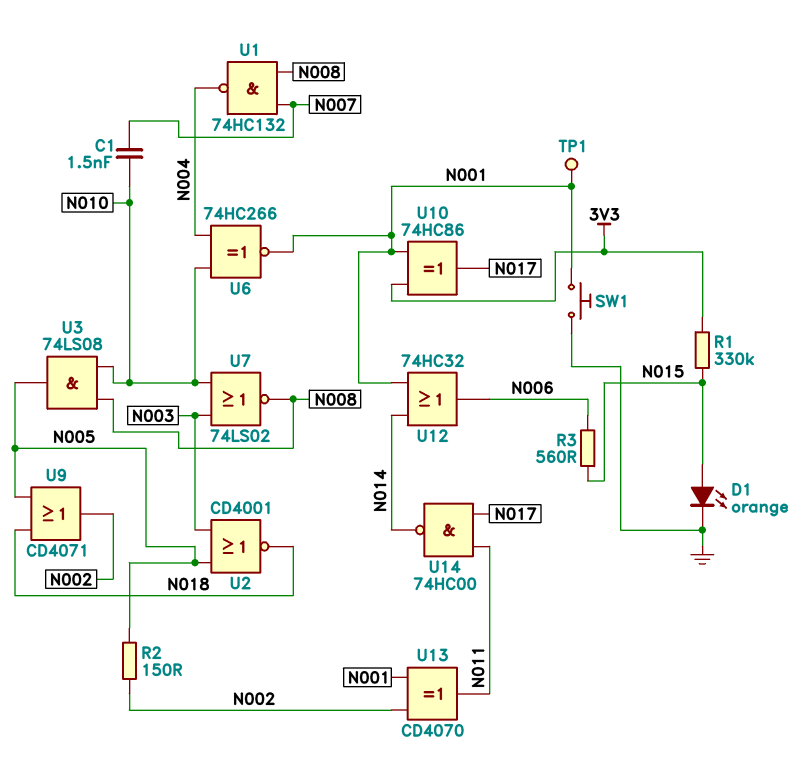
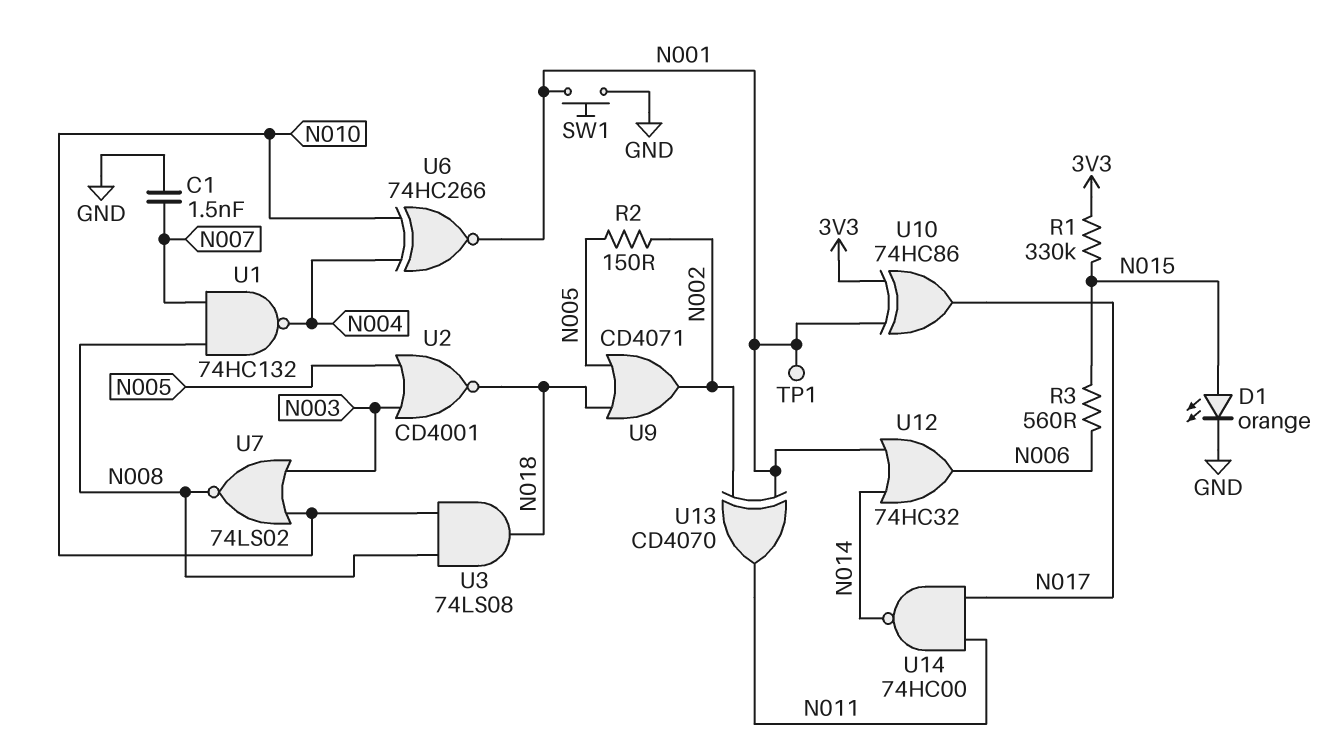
C1: 1.5nF (N007, N010) -> 1.5nF (GND, N007)
U3: AND 74LS08 (in N008, in N010, out N005) -> AND 74LS08 (in N008, in N010, out N018)

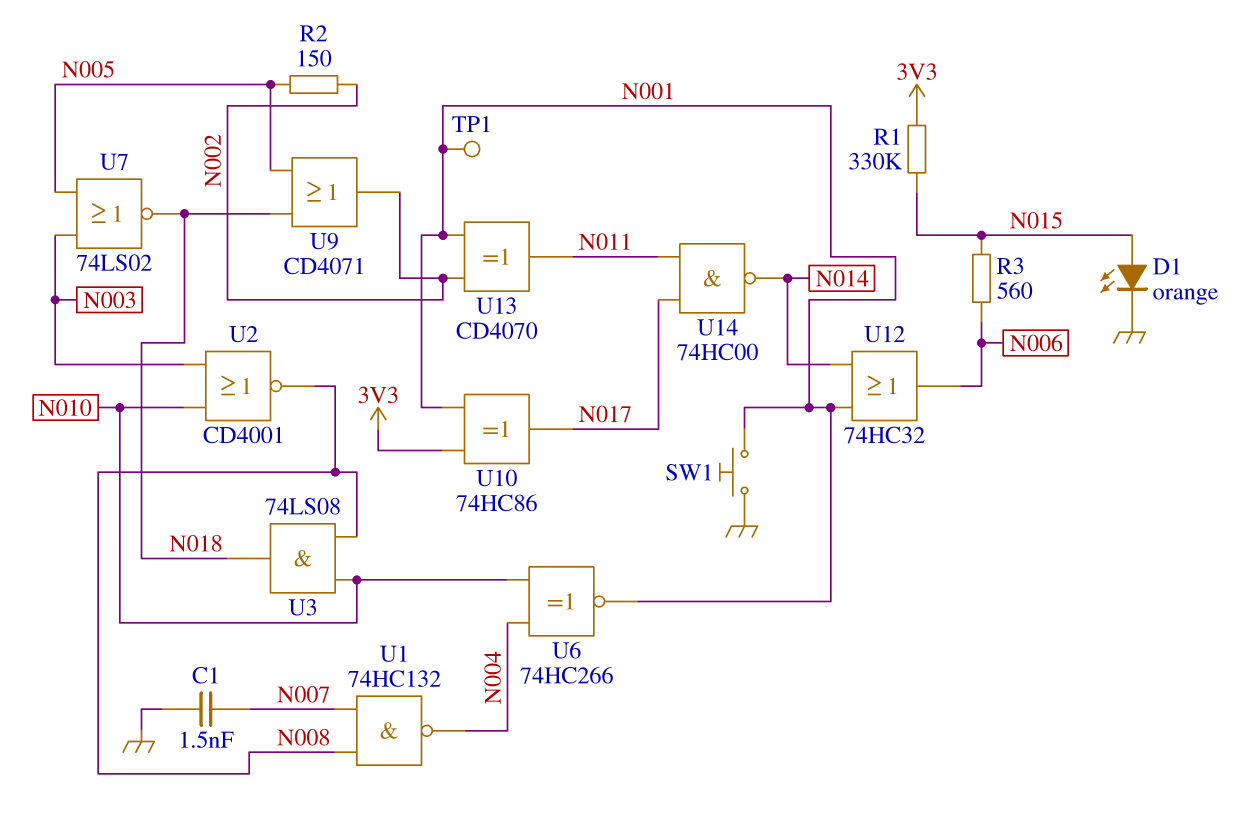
U2: NOR CD4001 (in N003, in N005, out N018) -> NOR CD4001 (in N003, in N010, out N008)
U7: NOR 74LS02 (in N003, in N010, out N008) -> NOR 74LS02 (in N003, in N005, out N018)

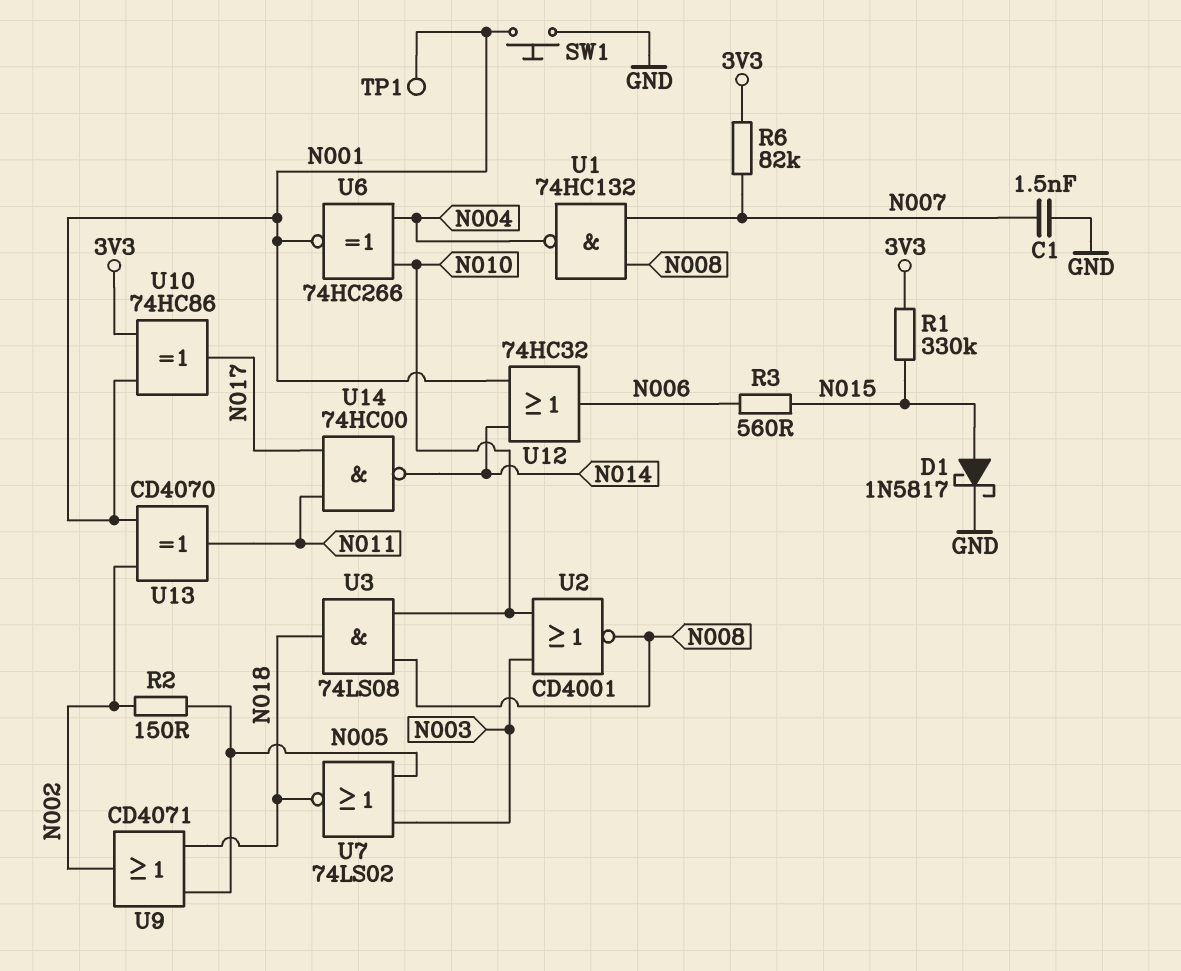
D1: LED orange (A N015, K GND) -> schottky 1N5817 (A N015, K GND)
R6: none -> 82k (3V3, N007)

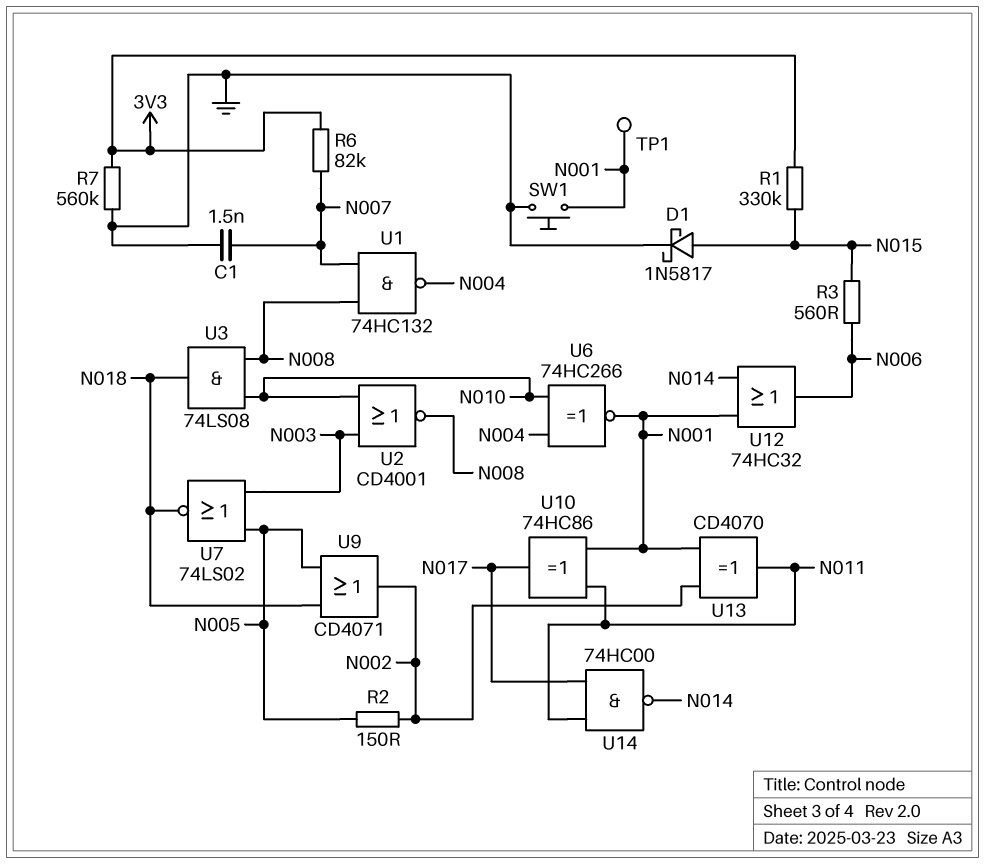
R7: none -> 560k (3V3, GND)
U10: XOR 74HC86 (in 3V3, in N001, out N017) -> XOR 74HC86 (in N001, in N011, out N017)

